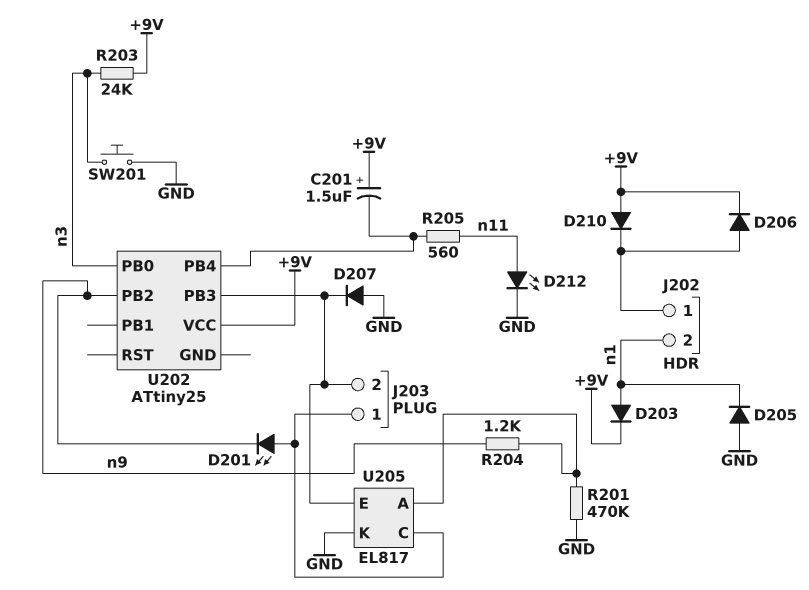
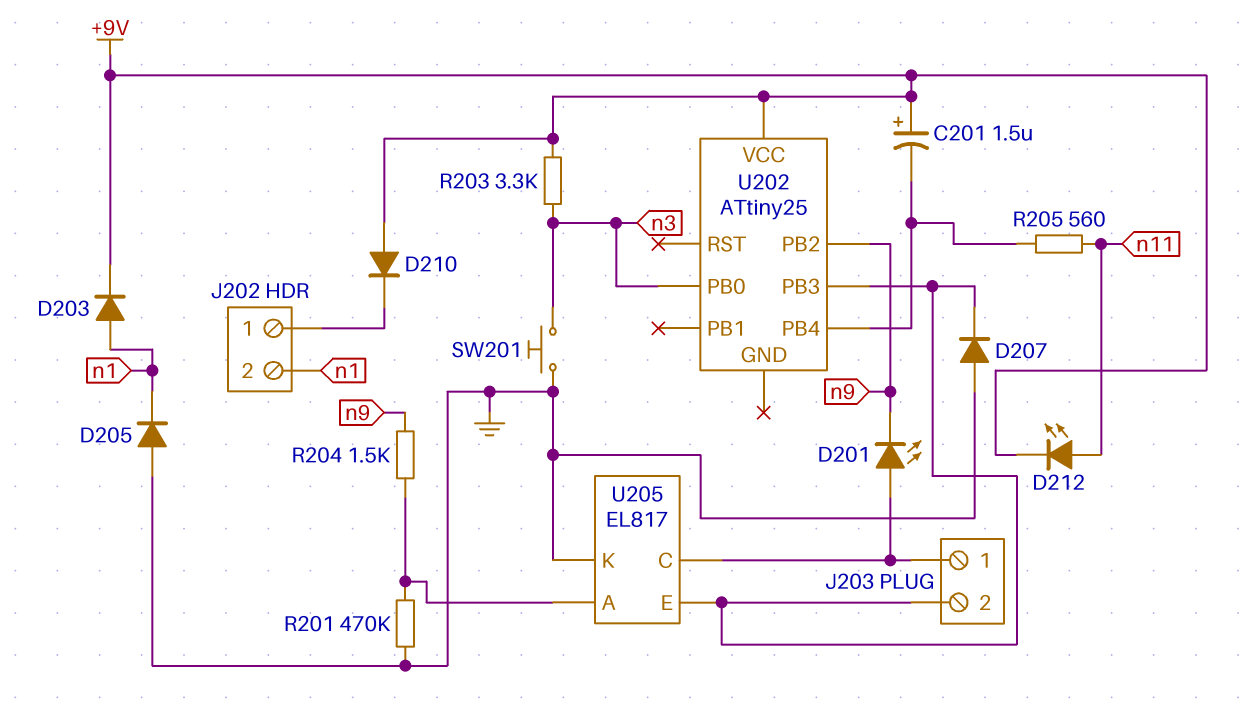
D206: diode (A J202/1, K +9V) -> none
D212: LED (A n11, K GND) -> LED (A n11, K +9V)
R203: 24k (+9V, n3) -> 3.3k (+9V, n3)
R204: 1.2k (U205/A, n9) -> 1.5k (U205/A, n9)

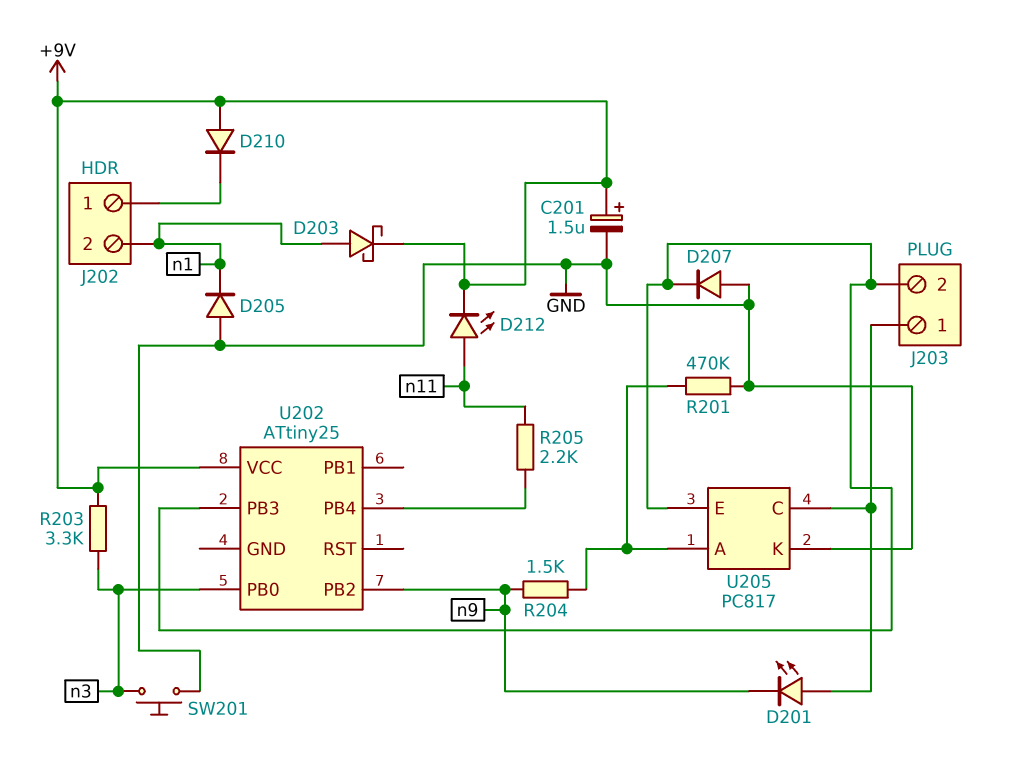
C201: 1.5uF (plus +9V, minus U202/PB4) -> 1.5uF (plus +9V, minus GND)
D203: diode (A n1, K +9V) -> schottky (A n1, K +9V)
R205: 560 (U202/PB4, n11) -> 2.2k (U202/PB4, n11)
U205: EL817 -> PC817

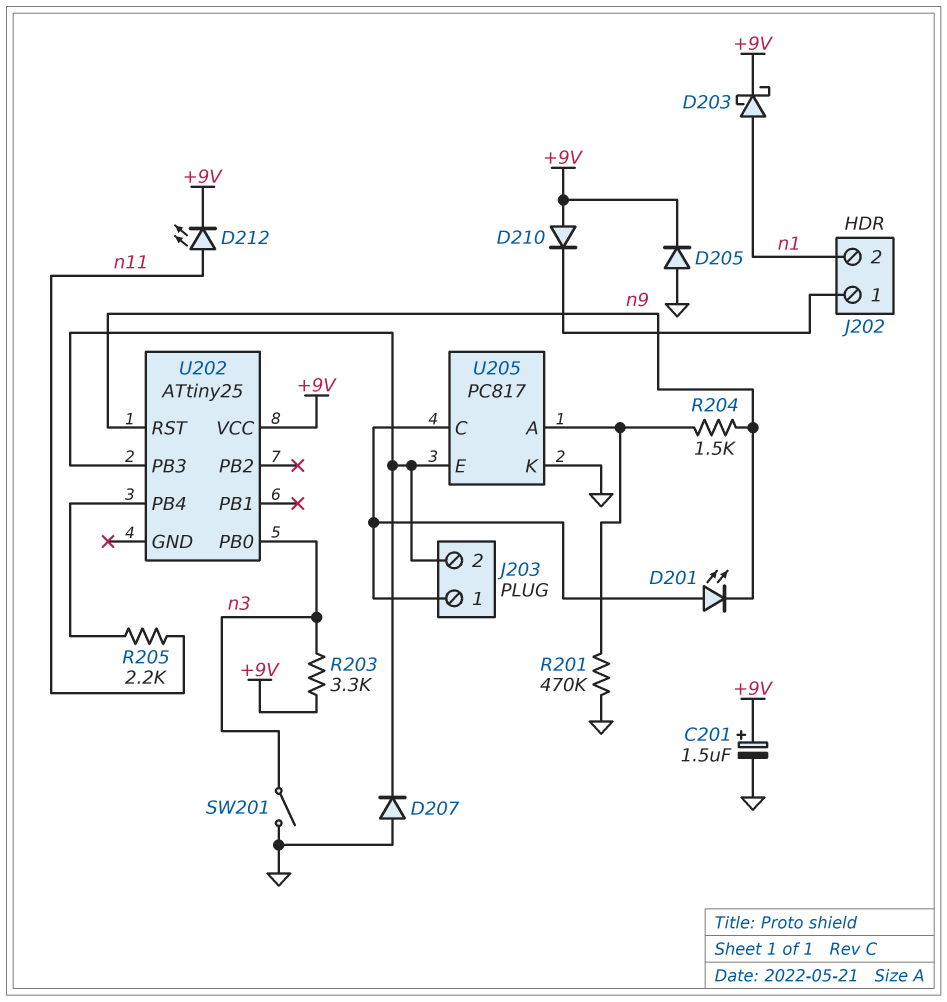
D205: diode (A GND, K n1) -> diode (A GND, K +9V)
SW201: button (GND, n3) -> switch (GND, n3)
U202 pin PB2: n9 -> none
U202 pin RST: none -> n9

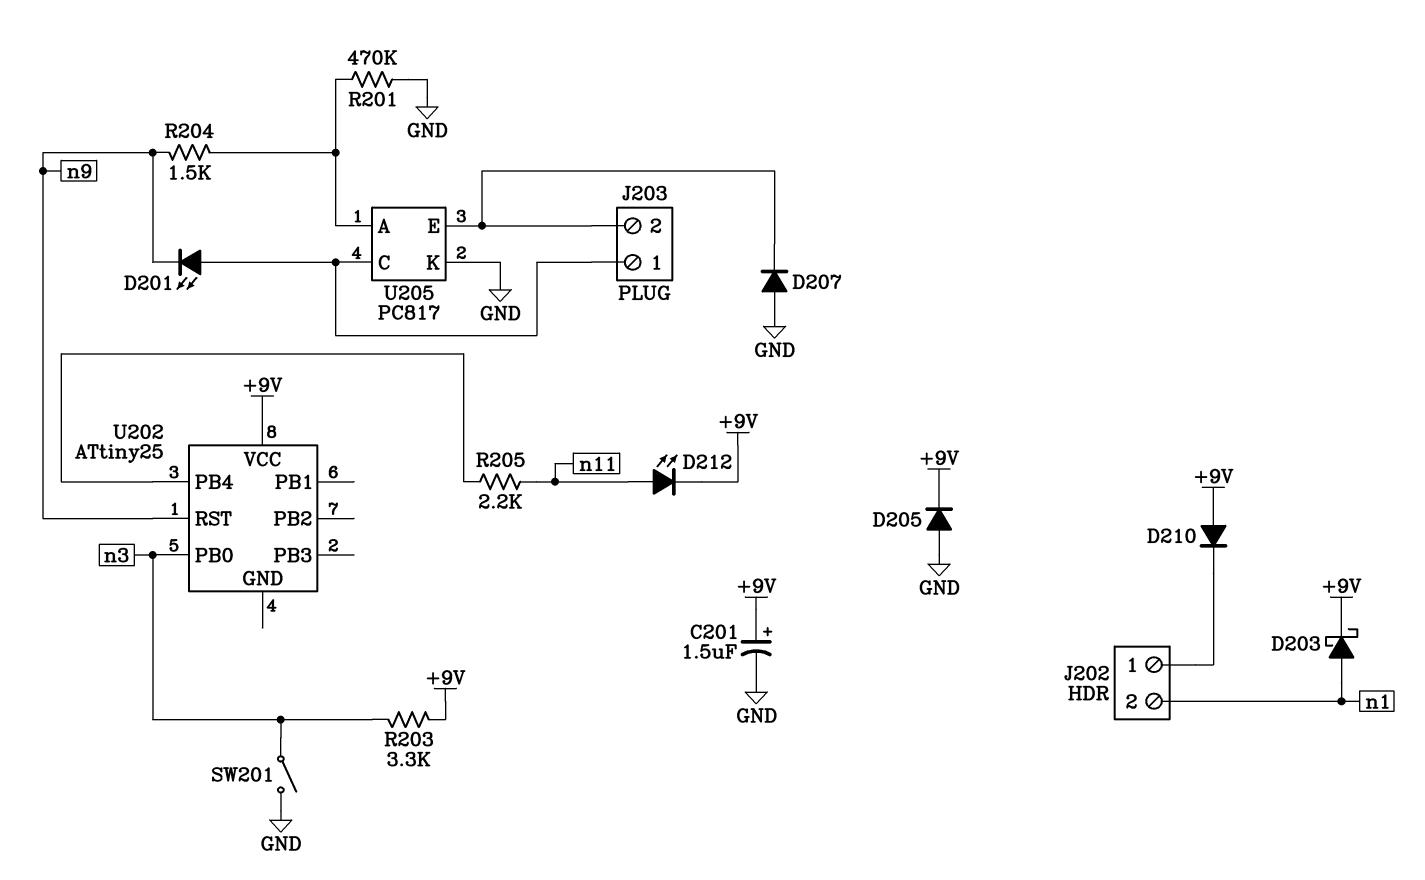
U202 pin PB3: J203/2 -> none

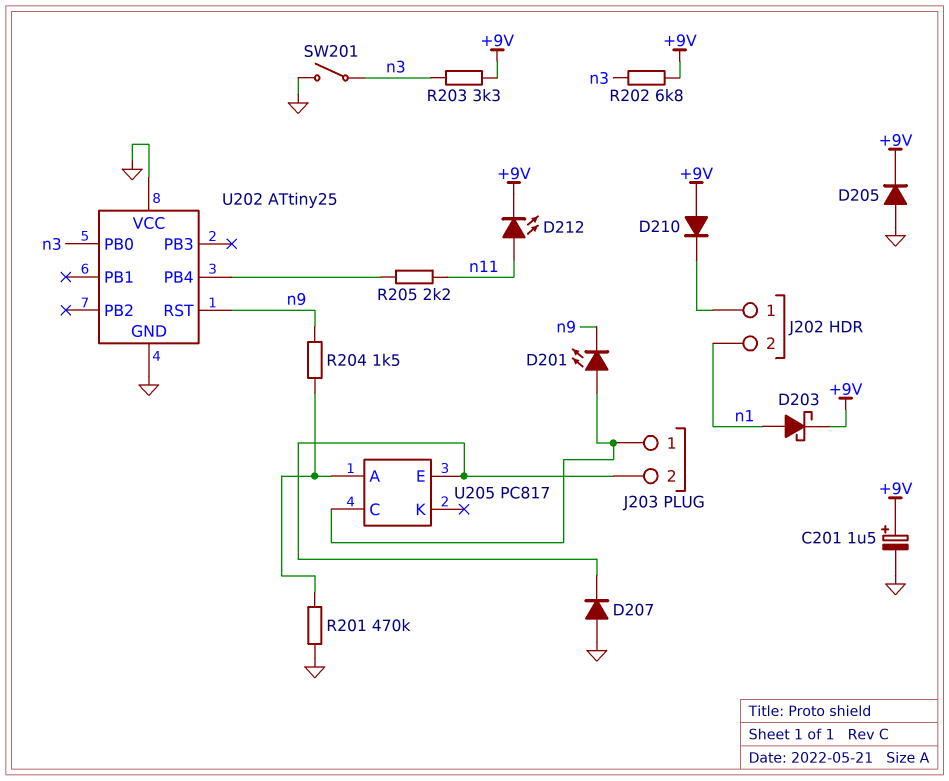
R202: none -> 6.8k (+9V, n3)
U202 pin GND: none -> GND
U202 pin VCC: +9V -> GND
U205 pin K: GND -> none

